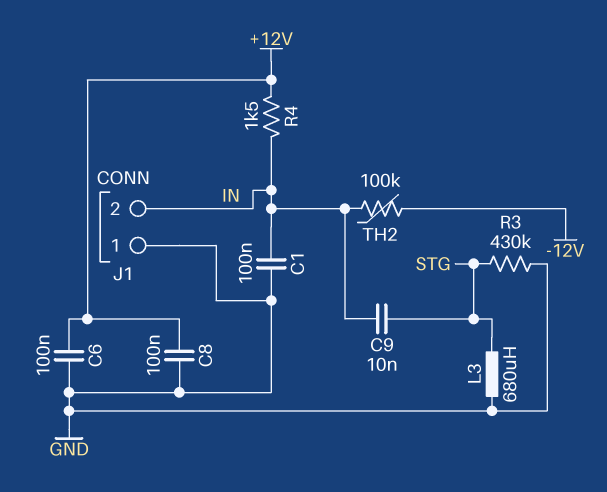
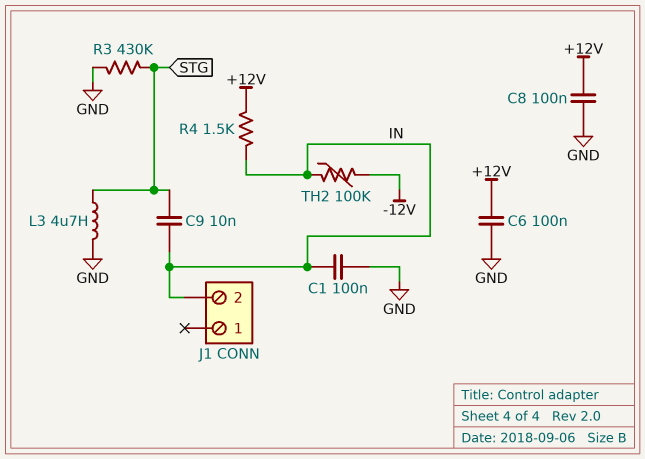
J1 pin 1: GND -> none
L3: 680uH (GND, STG) -> 4.7uH (GND, STG)

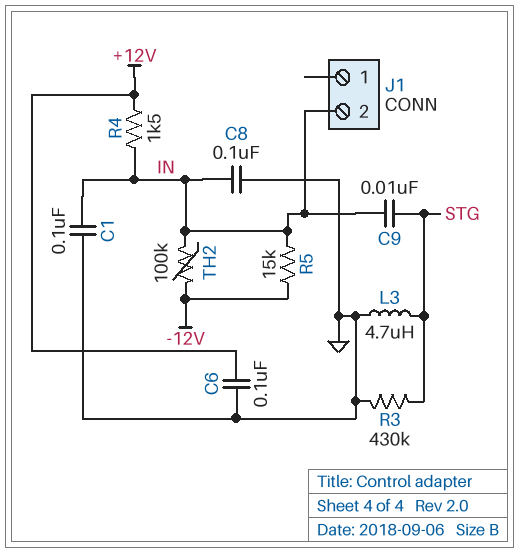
C8: 100nF (+12V, GND) -> 100nF (GND, IN)
R5: none -> 15k (-12V, IN)

